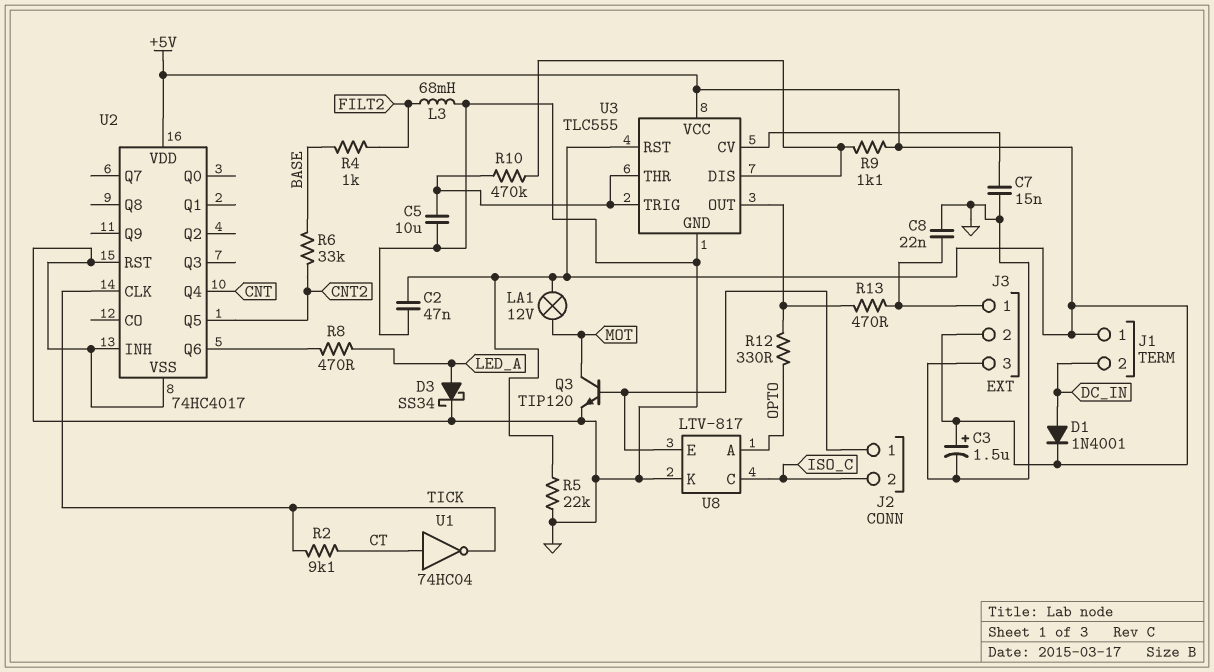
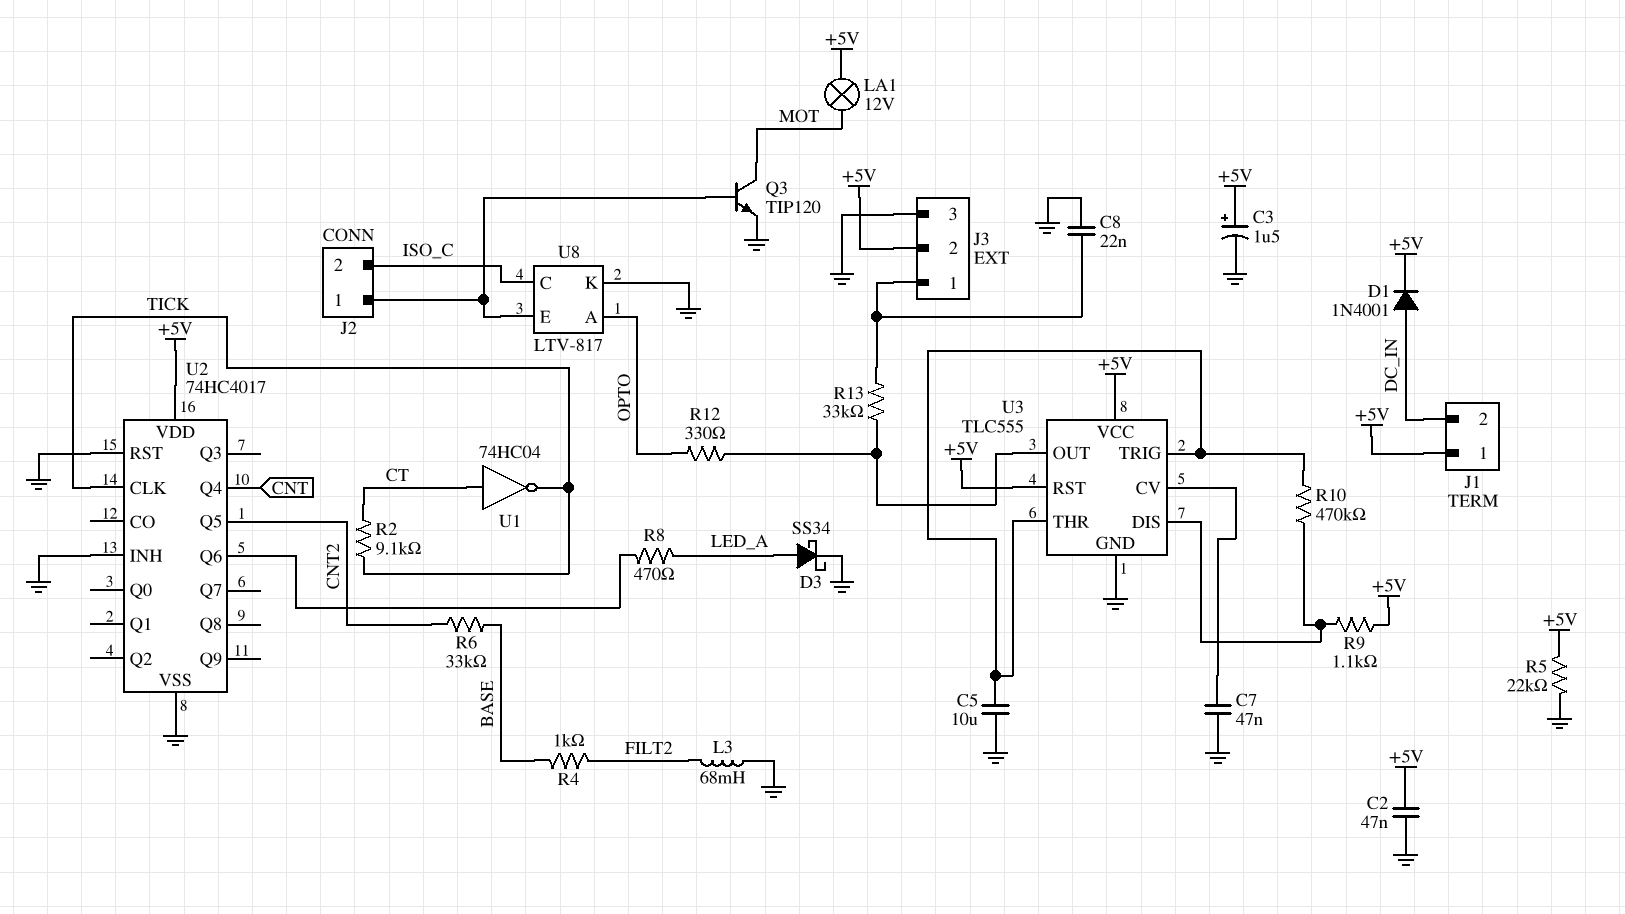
C7: 15nF (GND, U3/CV) -> 47nF (GND, U3/CV)
R13: 470 (J3/1, U3/OUT) -> 33k (J3/1, U3/OUT)

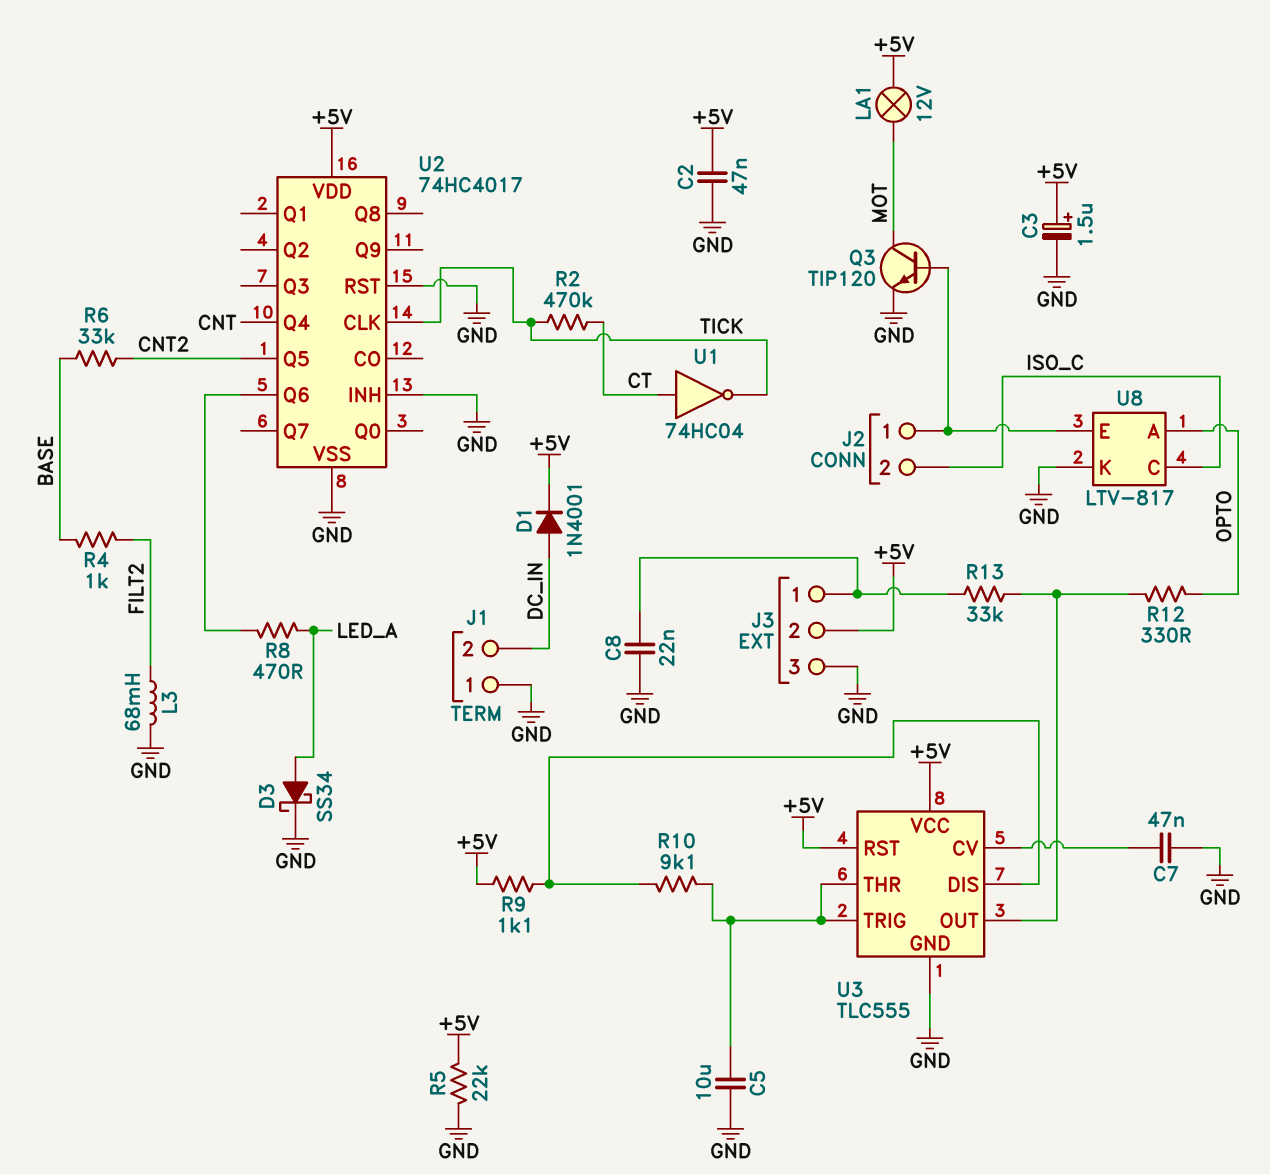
J1 pin 1: +5V -> GND
R2: 9.1k (CT, TICK) -> 470k (CT, TICK)
R10: 470k (U3/DIS, U3/THR) -> 9.1k (U3/DIS, U3/THR)

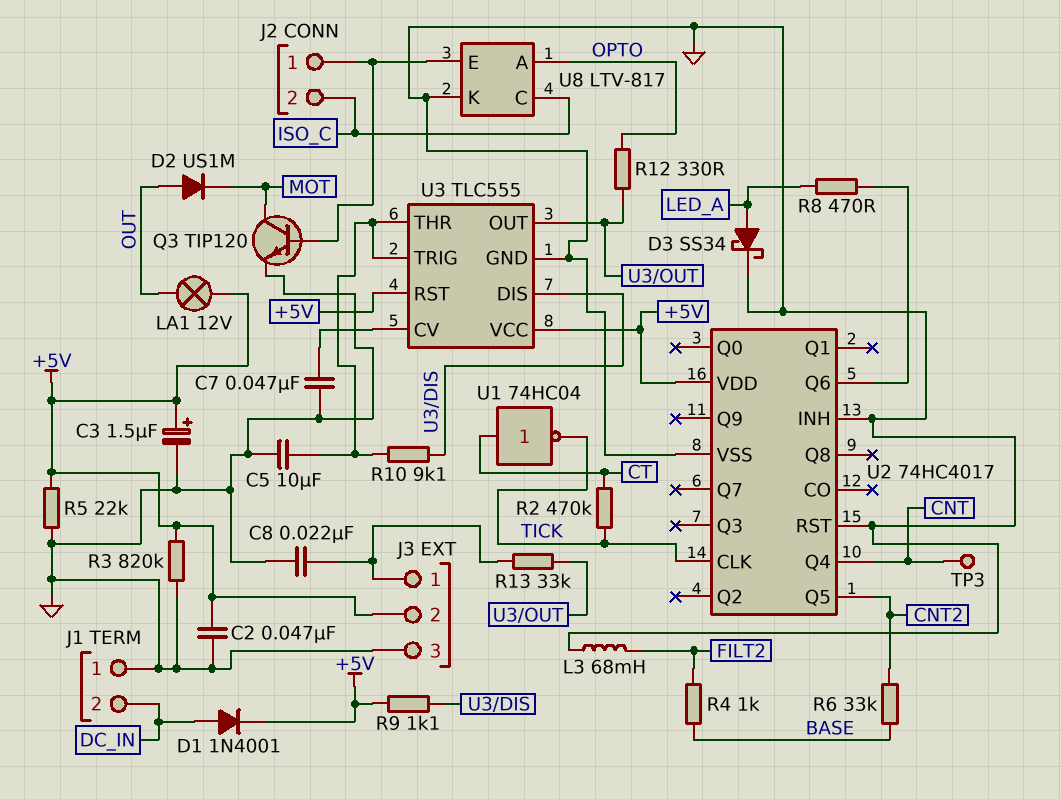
D2: none -> diode US1M (A OUT, K MOT)
LA1: lamp 12V (+5V, MOT) -> lamp 12V (+5V, OUT)
R3: none -> 820k (+5V, GND)
TP3: none -> test point (CNT)

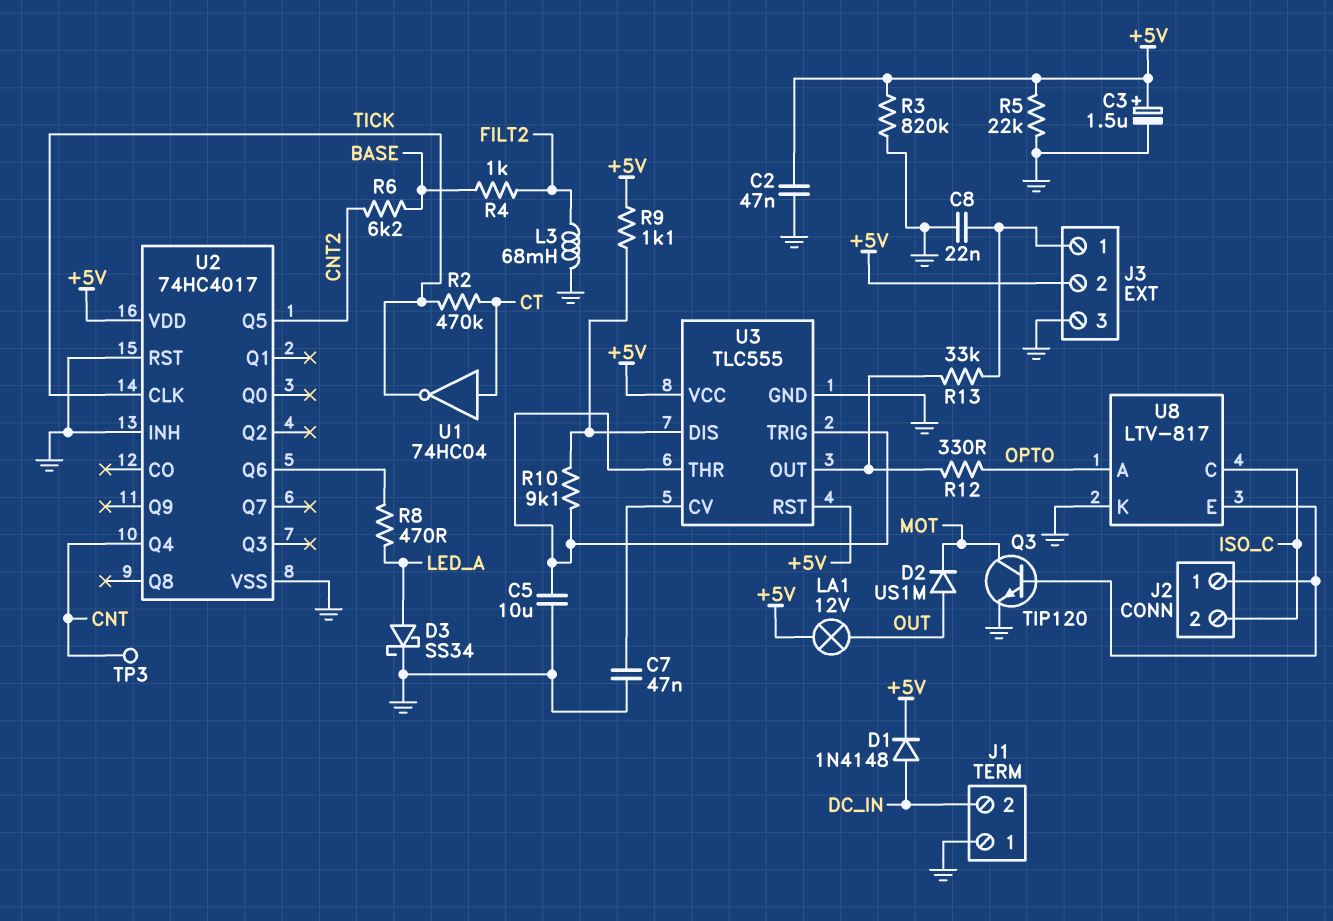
D1: diode 1N4001 (A DC_IN, K +5V) -> diode 1N4148 (A DC_IN, K +5V)
R6: 33k (BASE, CNT2) -> 6.2k (BASE, CNT2)

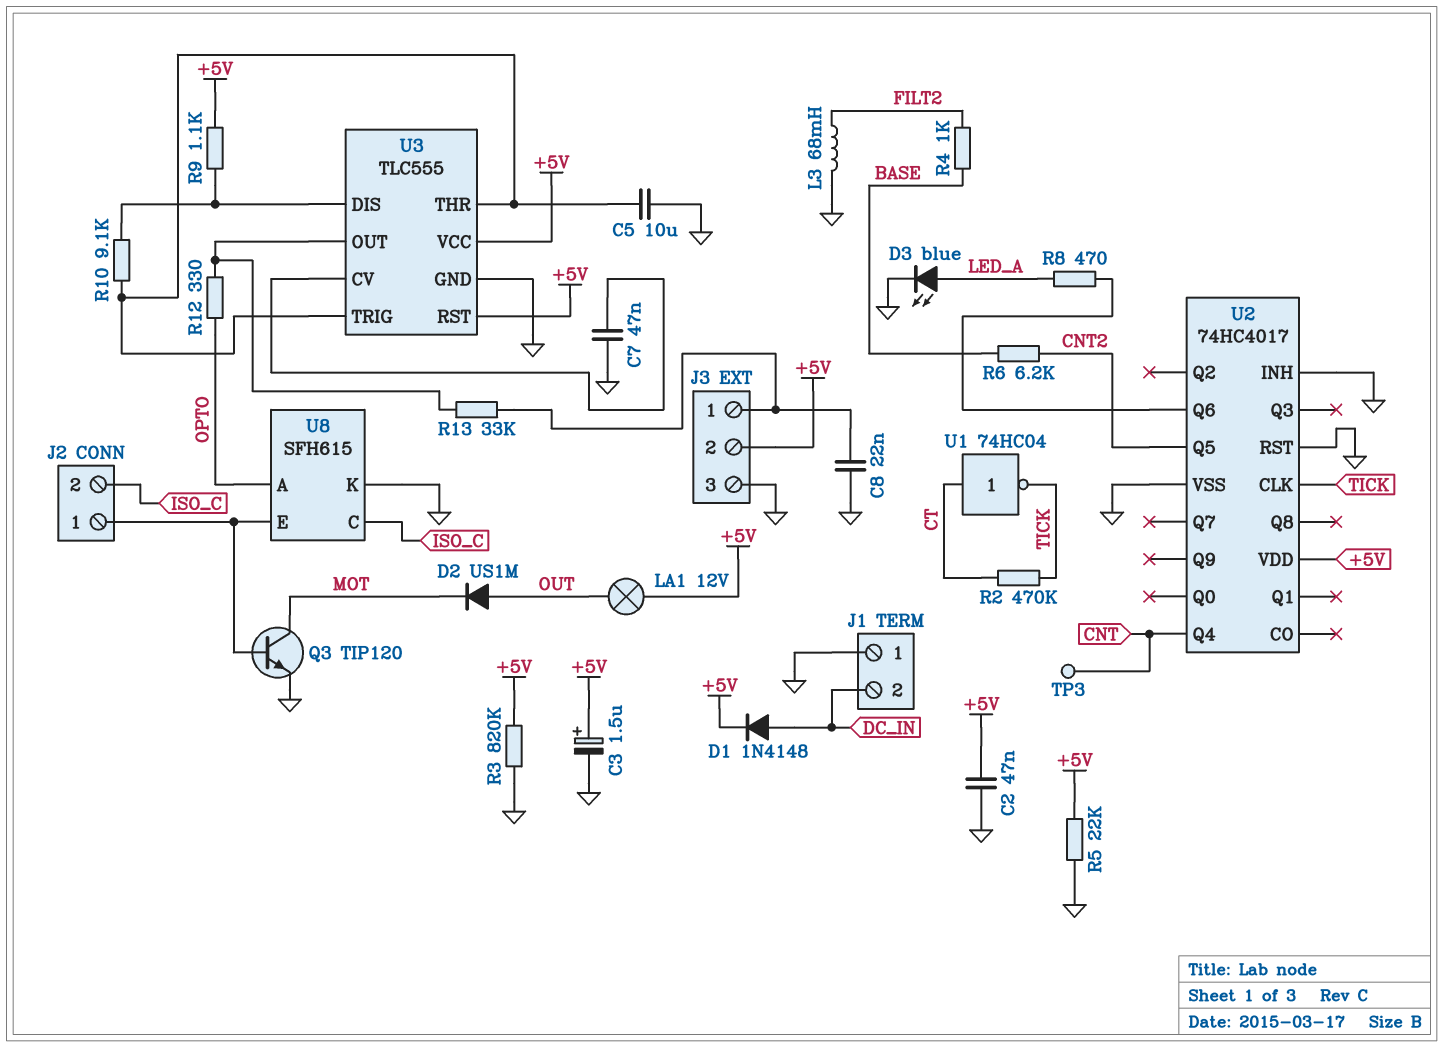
D3: schottky SS34 (A LED_A, K GND) -> LED blue (A LED_A, K GND)
U8: LTV-817 -> SFH615

